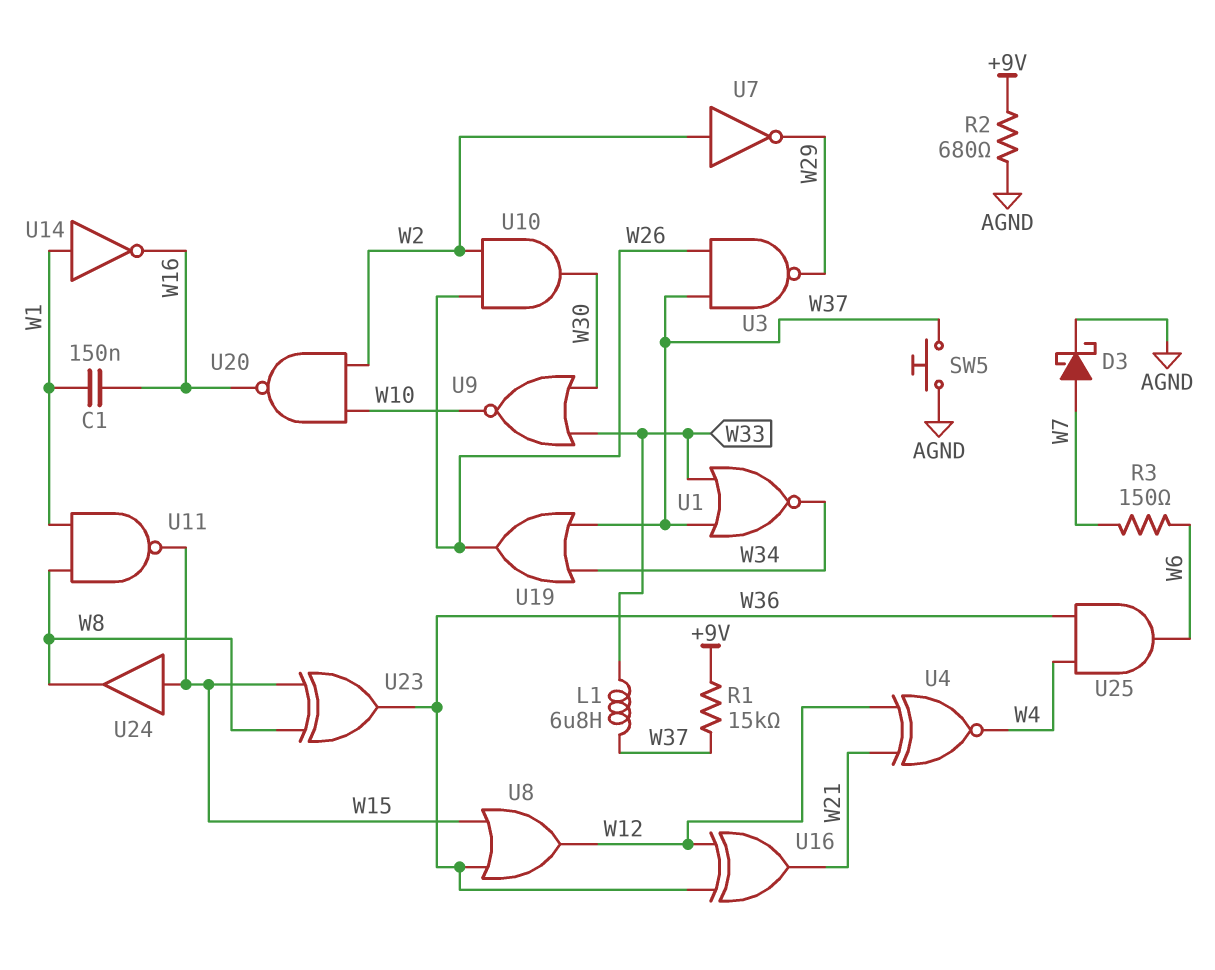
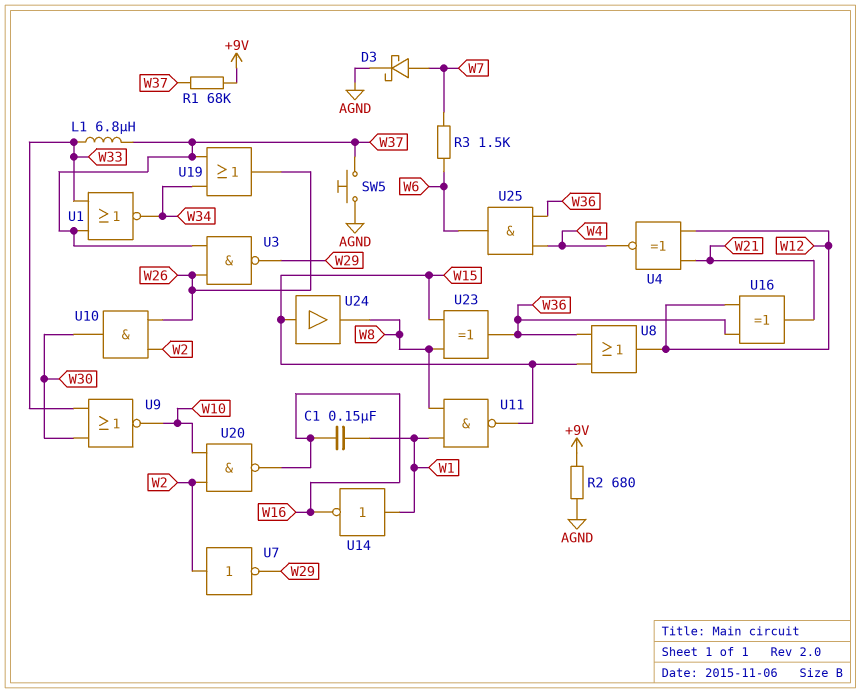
R1: 15k (+9V, W37) -> 68k (+9V, W37)
R3: 150 (W6, W7) -> 1.5k (W6, W7)

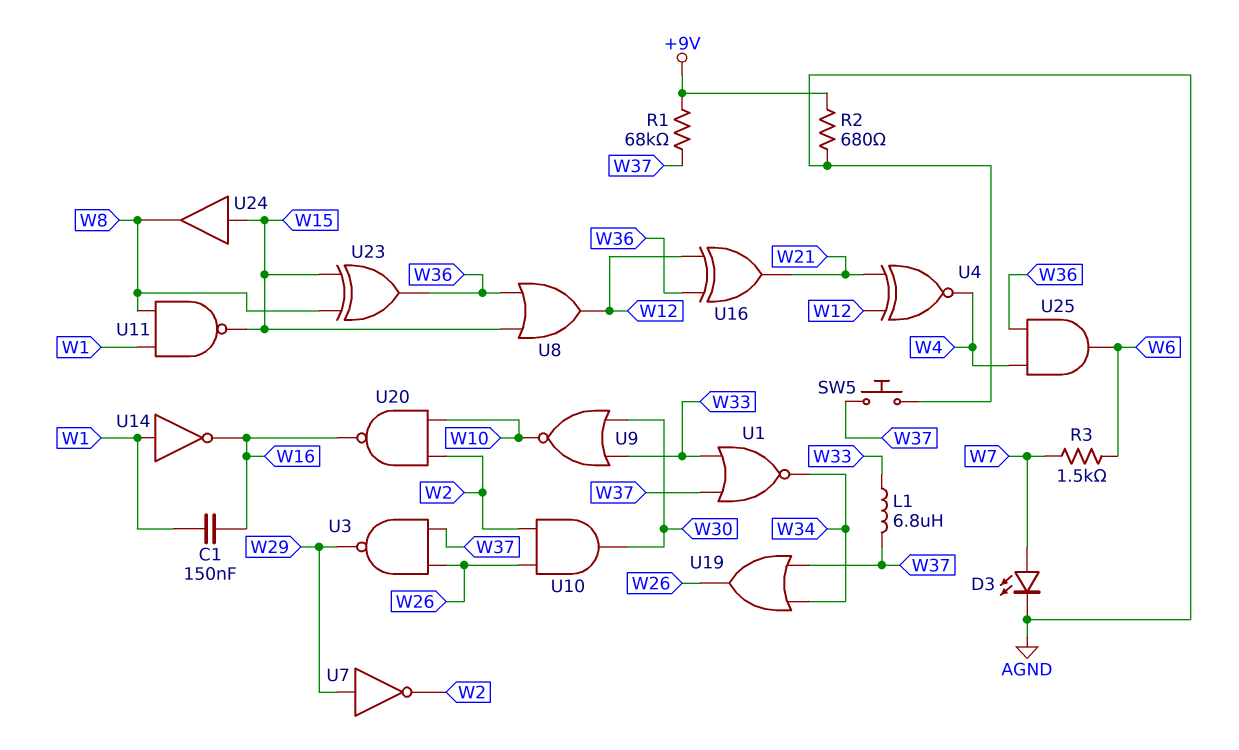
D3: schottky (A W7, K AGND) -> LED (A W7, K AGND)
U7: NOT (in W2, out W29) -> NOT (in W29, out W2)

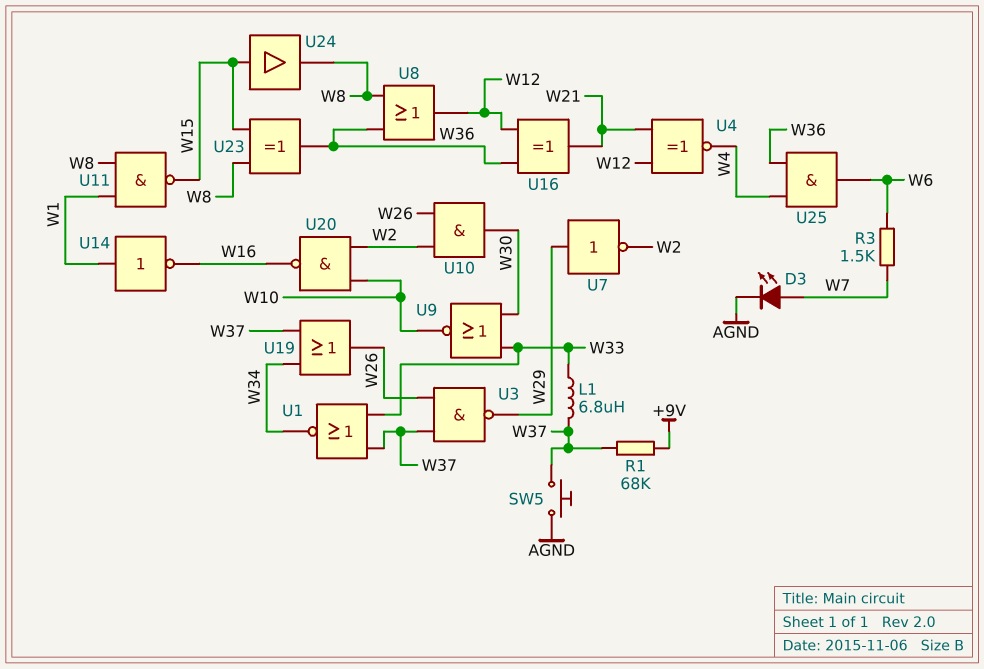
C1: 150nF (W1, W16) -> none
R2: 680 (+9V, AGND) -> none
U8: OR (in W15, in W36, out W12) -> OR (in W8, in W36, out W12)

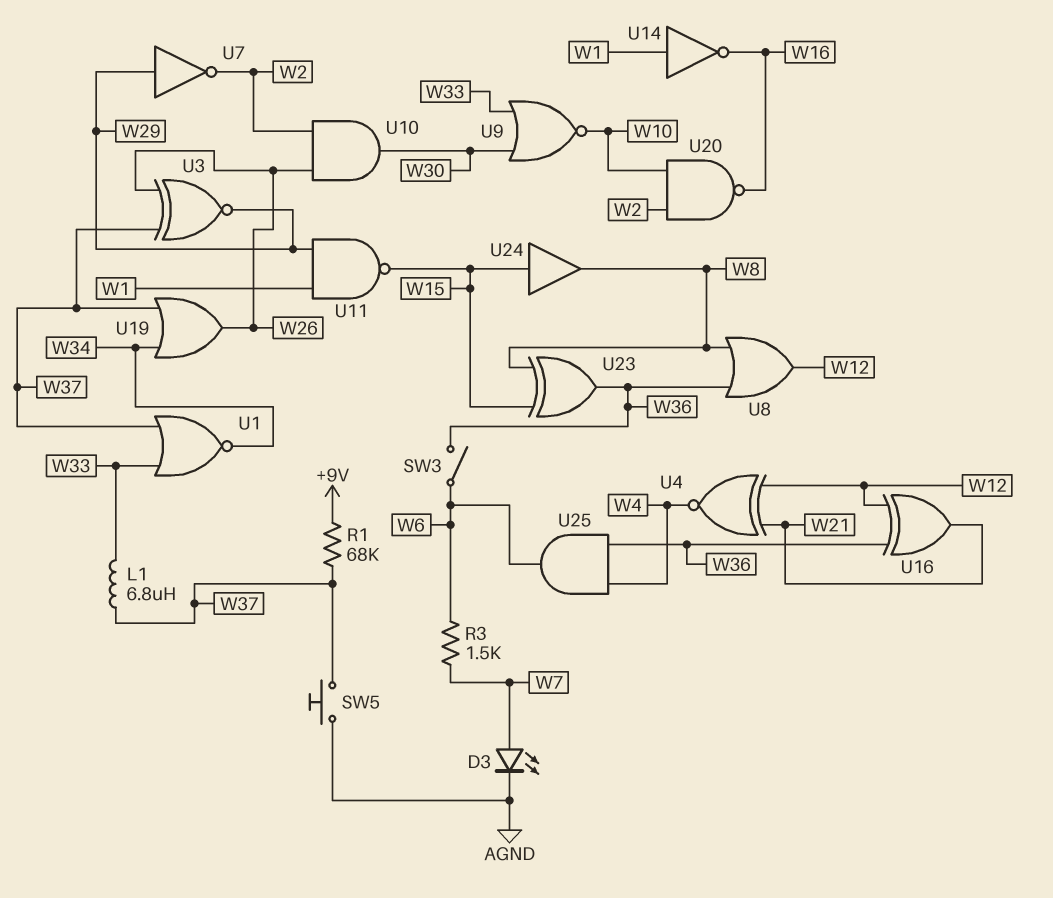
SW3: none -> switch (W6, W36)
U3: NAND (in W26, in W37, out W29) -> XNOR (in W26, in W37, out W29)
U11: NAND (in W1, in W8, out W15) -> NAND (in W1, in W29, out W15)

